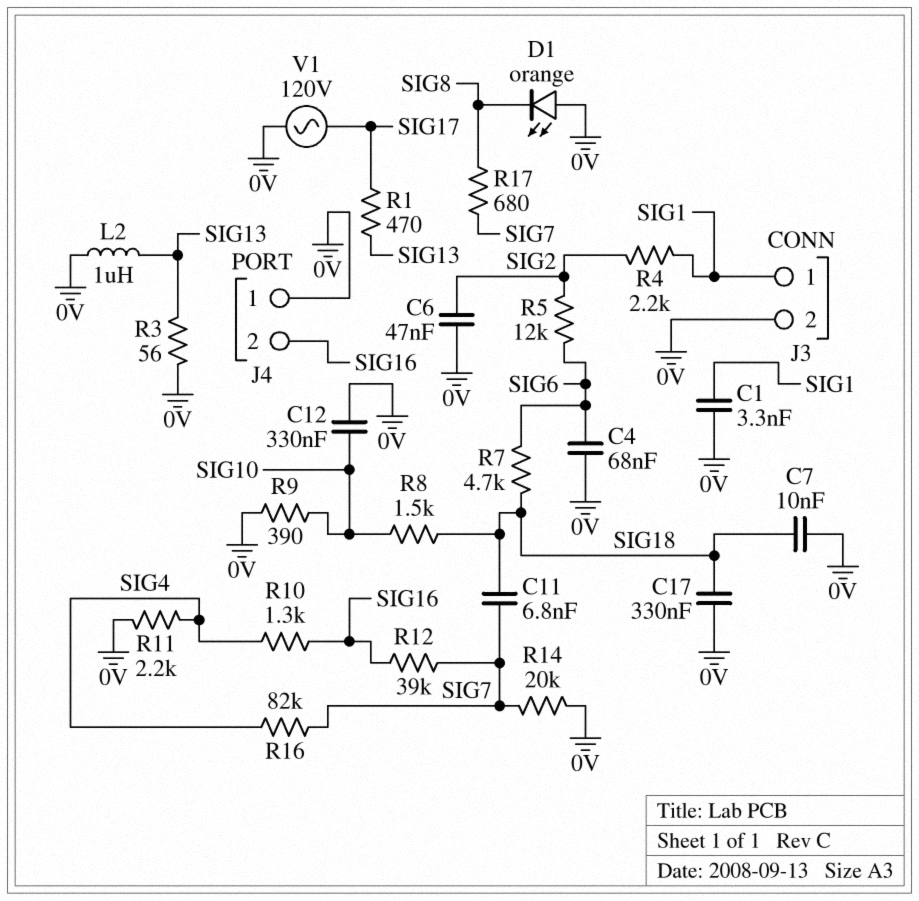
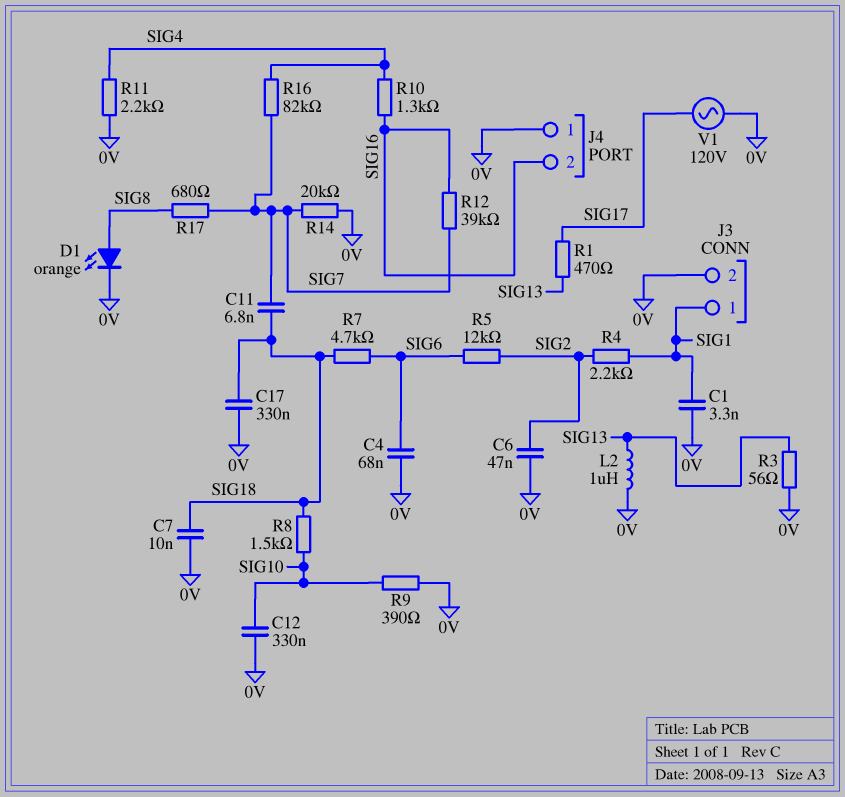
D1: LED orange (A 0V, K SIG8) -> LED orange (A SIG8, K 0V)

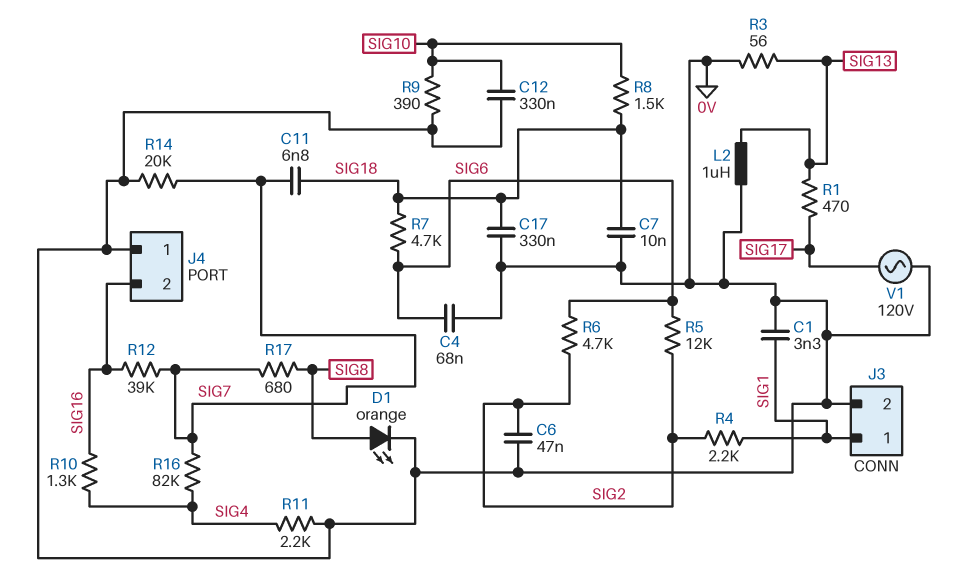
R6: none -> 4.7k (SIG2, SIG6)

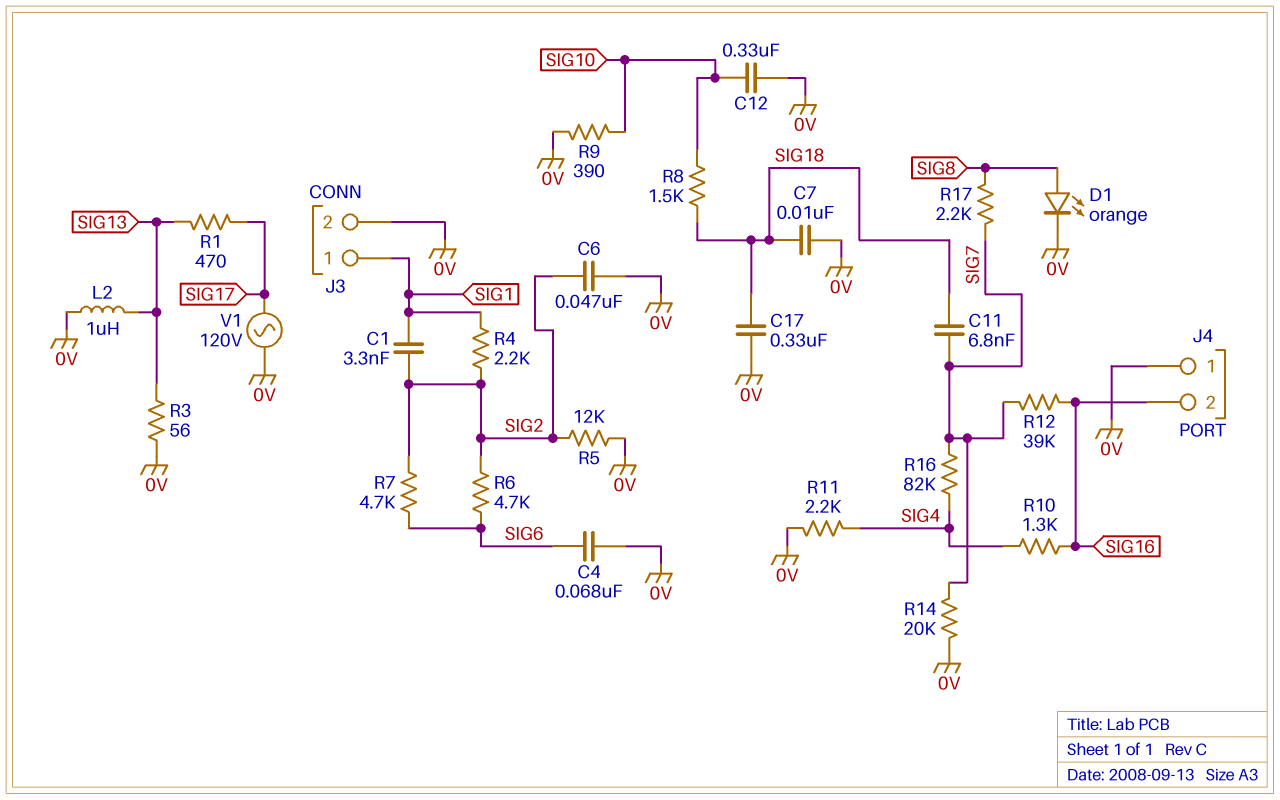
C1: 3.3nF (0V, SIG1) -> 3.3nF (SIG1, SIG2)
R5: 12k (SIG2, SIG6) -> 12k (0V, SIG2)
R7: 4.7k (SIG6, SIG18) -> 4.7k (SIG2, SIG6)
R17: 680 (SIG7, SIG8) -> 2.2k (SIG7, SIG8)

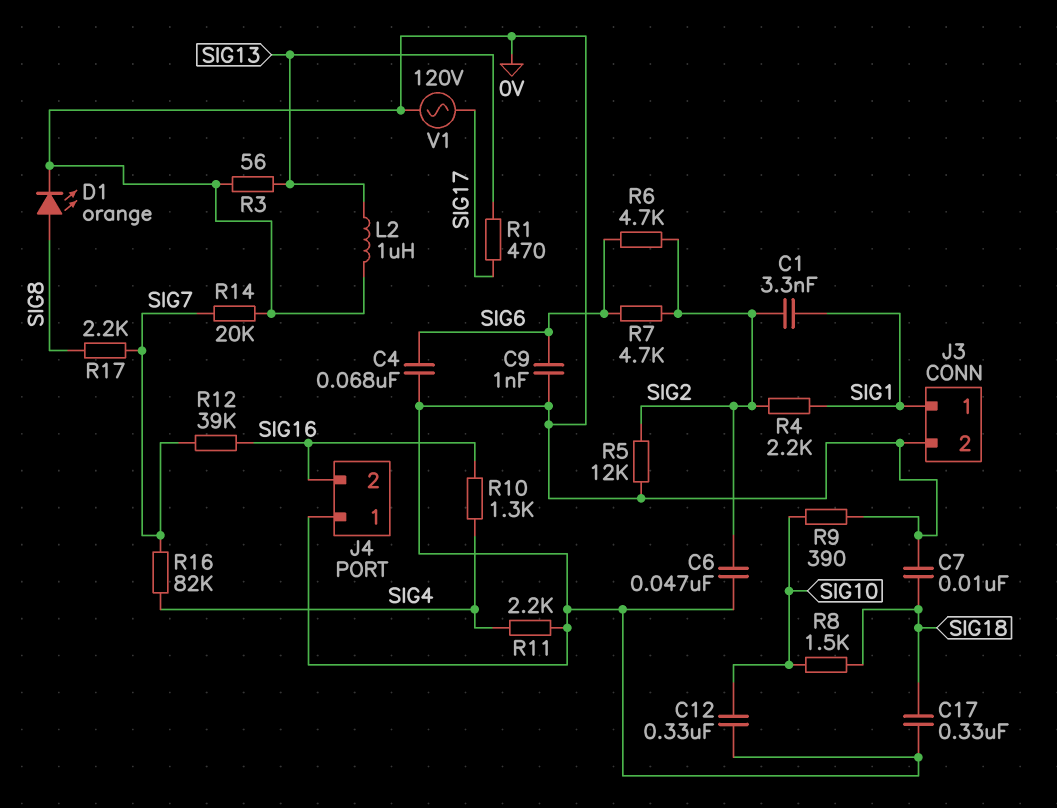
C9: none -> 1nF (0V, SIG6)
C11: 6.8nF (SIG7, SIG18) -> none

